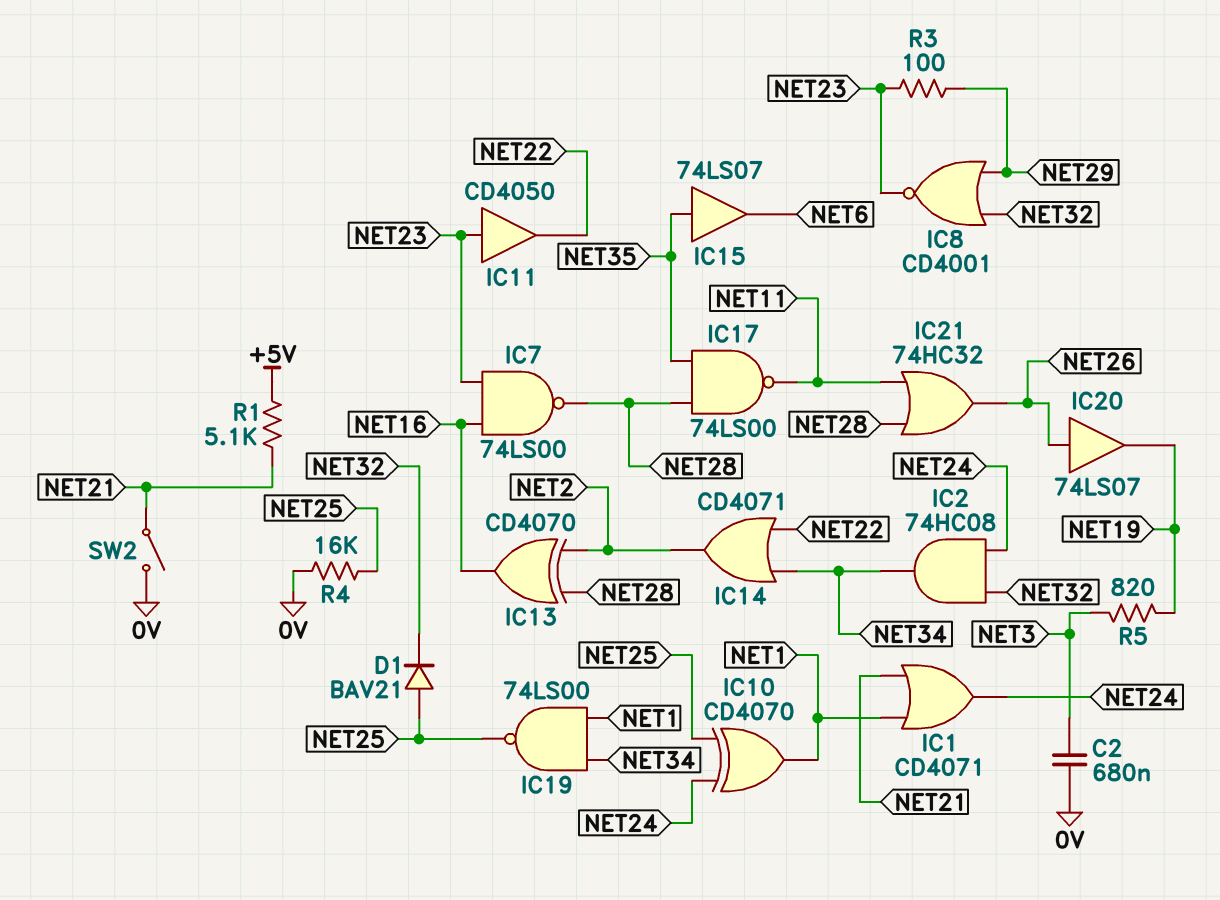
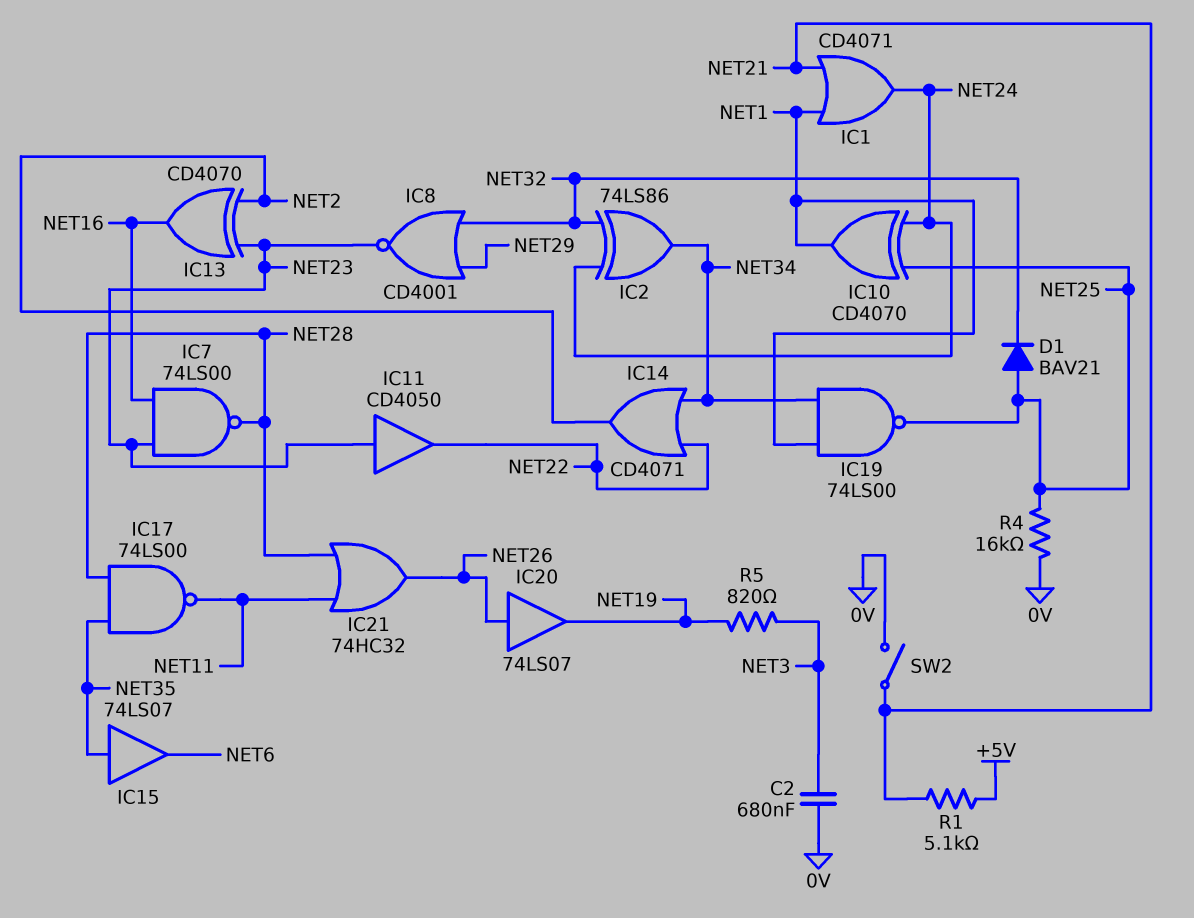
IC2: AND 74HC08 (in NET24, in NET32, out NET34) -> XOR 74LS86 (in NET24, in NET32, out NET34)
IC13: XOR CD4070 (in NET2, in NET28, out NET16) -> XOR CD4070 (in NET2, in NET23, out NET16)
R3: 100 (NET23, NET29) -> none

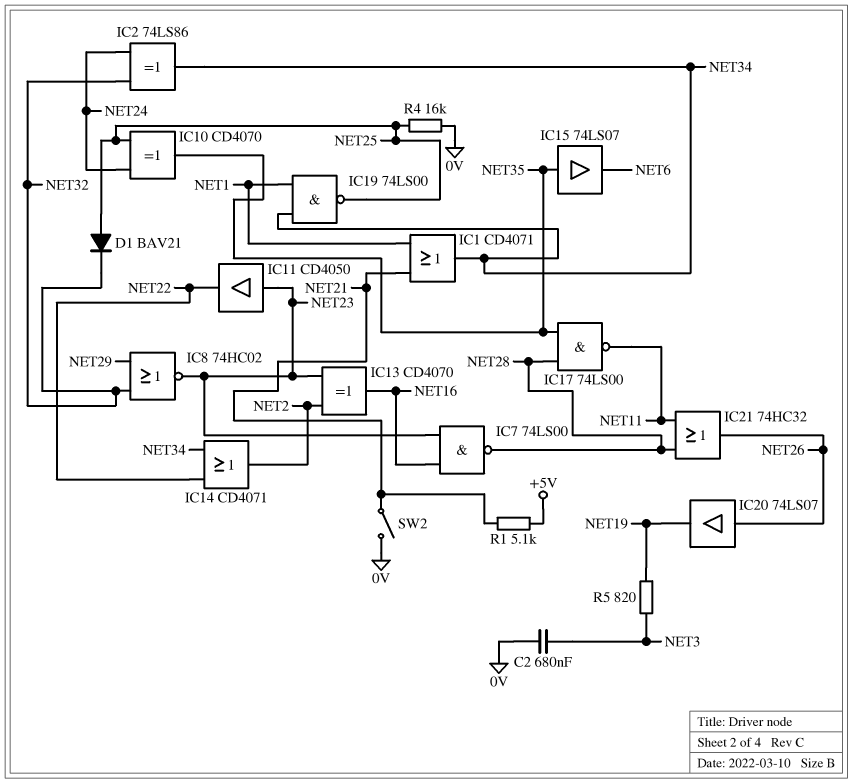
IC1: OR CD4071 (in NET1, in NET21, out NET24) -> OR CD4071 (in NET1, in NET21, out NET34)
IC8: NOR CD4001 (in NET29, in NET32, out NET23) -> NOR 74HC02 (in NET29, in NET32, out NET23)
IC10: XOR CD4070 (in NET24, in NET25, out NET1) -> XOR CD4070 (in NET24, in NET25, out NET35)

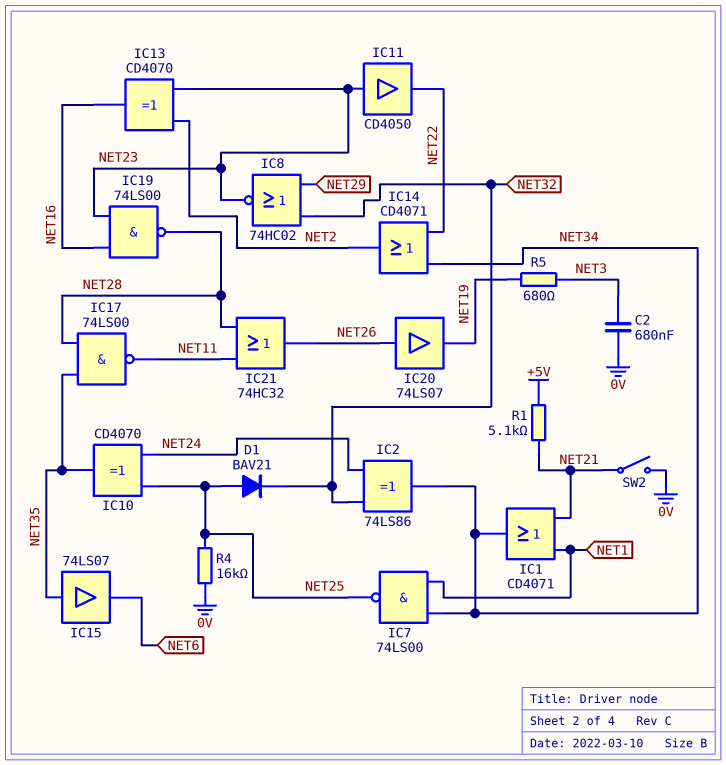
IC7: NAND 74LS00 (in NET16, in NET23, out NET28) -> NAND 74LS00 (in NET1, in NET34, out NET25)
IC19: NAND 74LS00 (in NET1, in NET34, out NET25) -> NAND 74LS00 (in NET16, in NET23, out NET28)
R5: 820 (NET3, NET19) -> 680 (NET3, NET19)

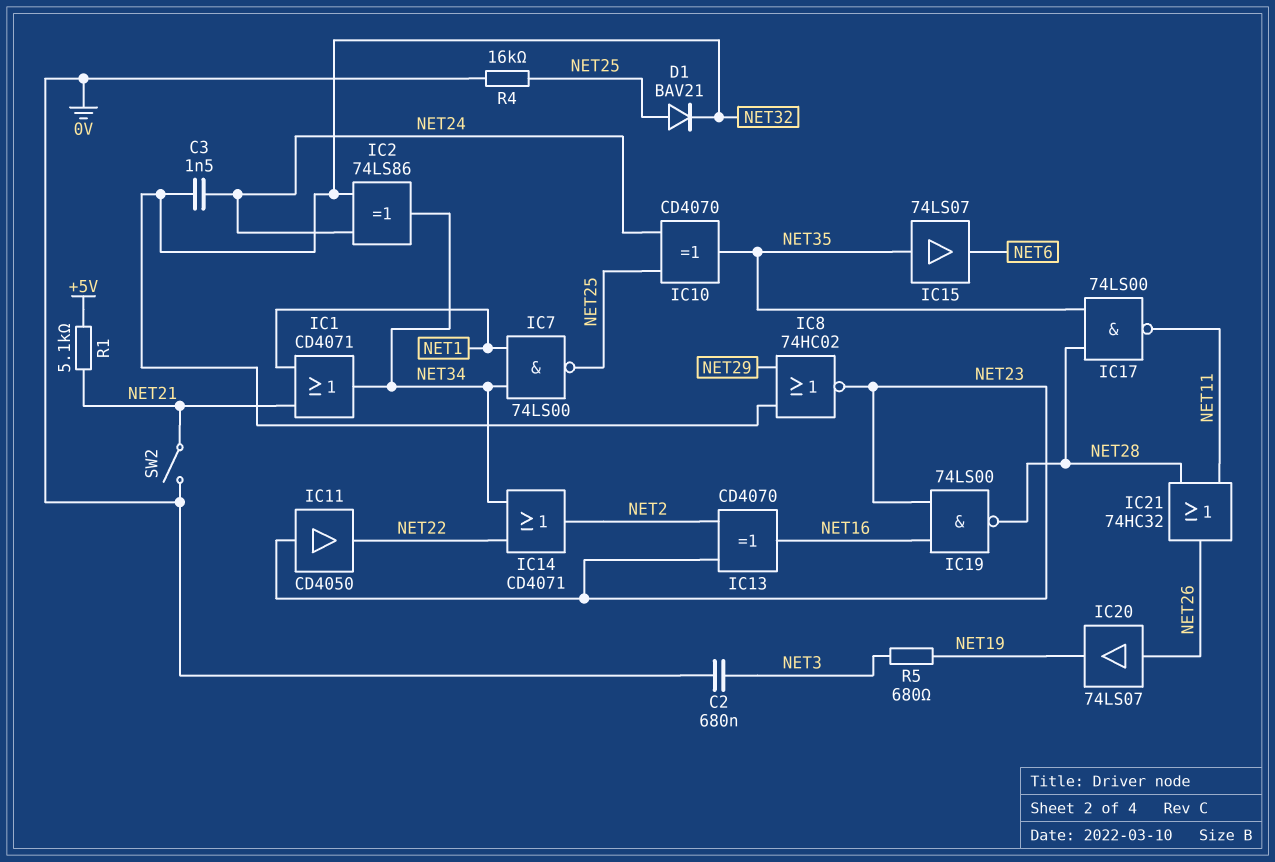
C3: none -> 1.5nF (NET24, NET32)

